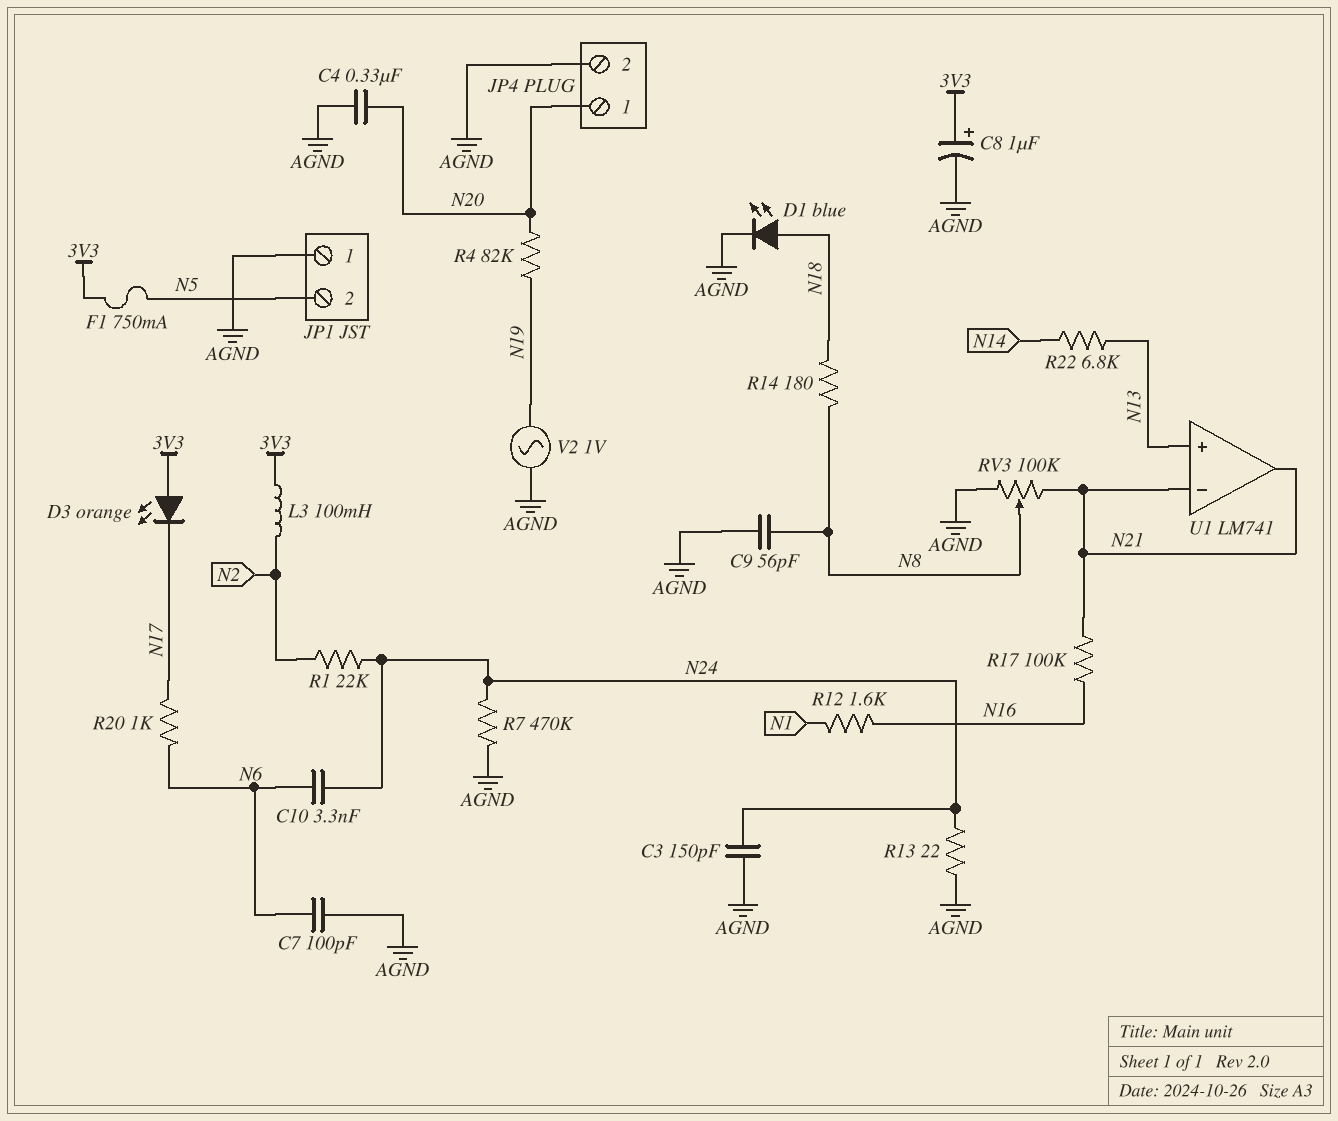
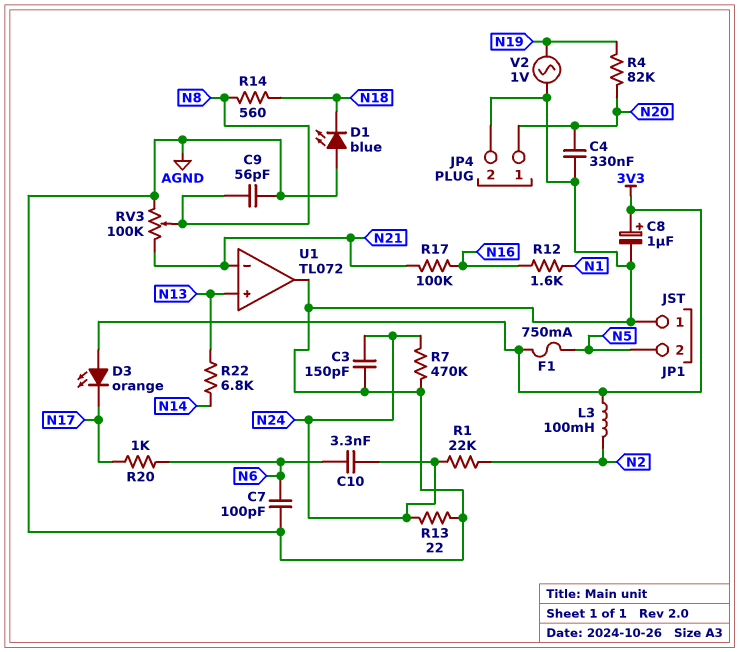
D1: LED blue (A N18, K AGND) -> LED blue (A AGND, K N18)
R14: 180 (N8, N18) -> 560 (N8, N18)
U1: LM741 -> TL072
U1 pin out: N21 -> AGND

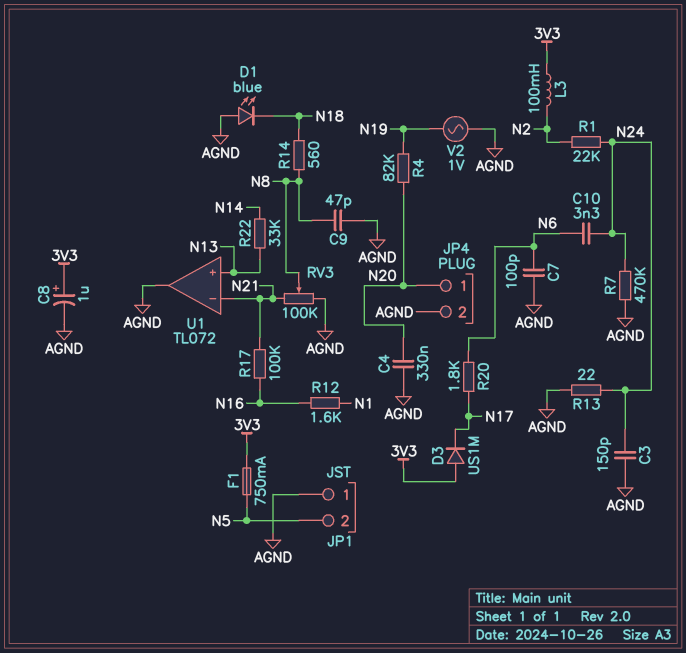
C9: 56pF (AGND, N8) -> 47pF (AGND, N8)
D3: LED orange (A 3V3, K N17) -> diode US1M (A 3V3, K N17)
R20: 1k (N6, N17) -> 1.8k (N6, N17)
R22: 6.8k (N13, N14) -> 33k (N13, N14)

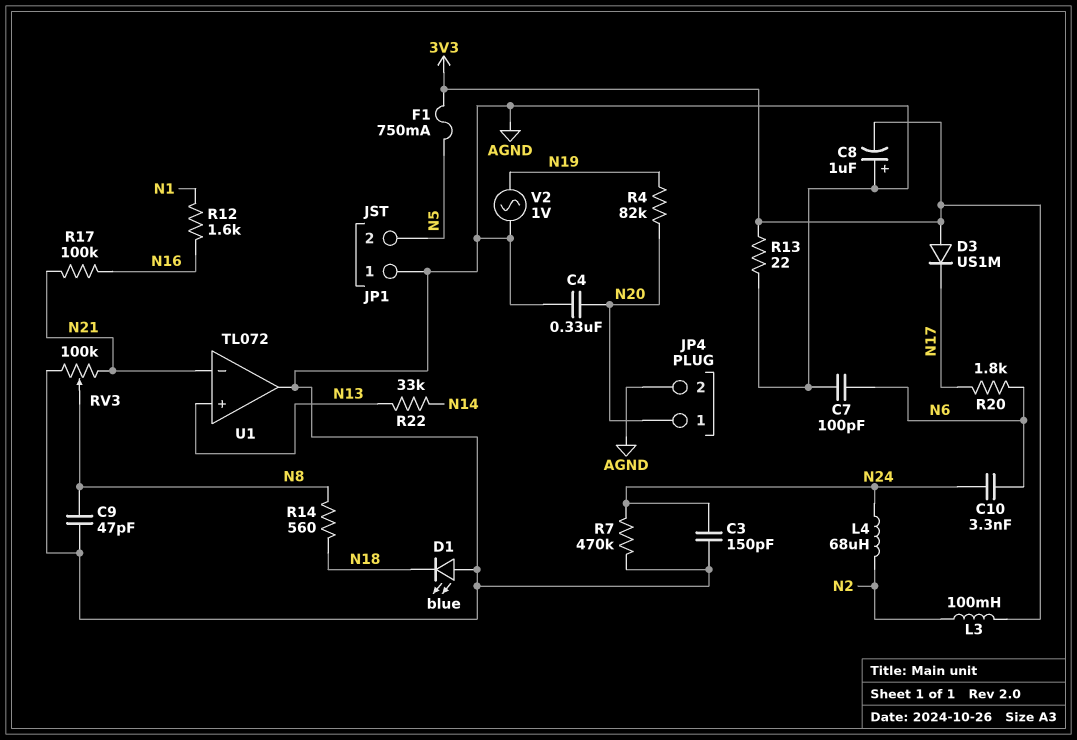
C8: 1uF (plus 3V3, minus AGND) -> 1uF (plus AGND, minus 3V3)
L4: none -> 68uH (N2, N24)
R1: 22k (N2, N24) -> none
R13: 22 (AGND, N24) -> 22 (3V3, AGND)

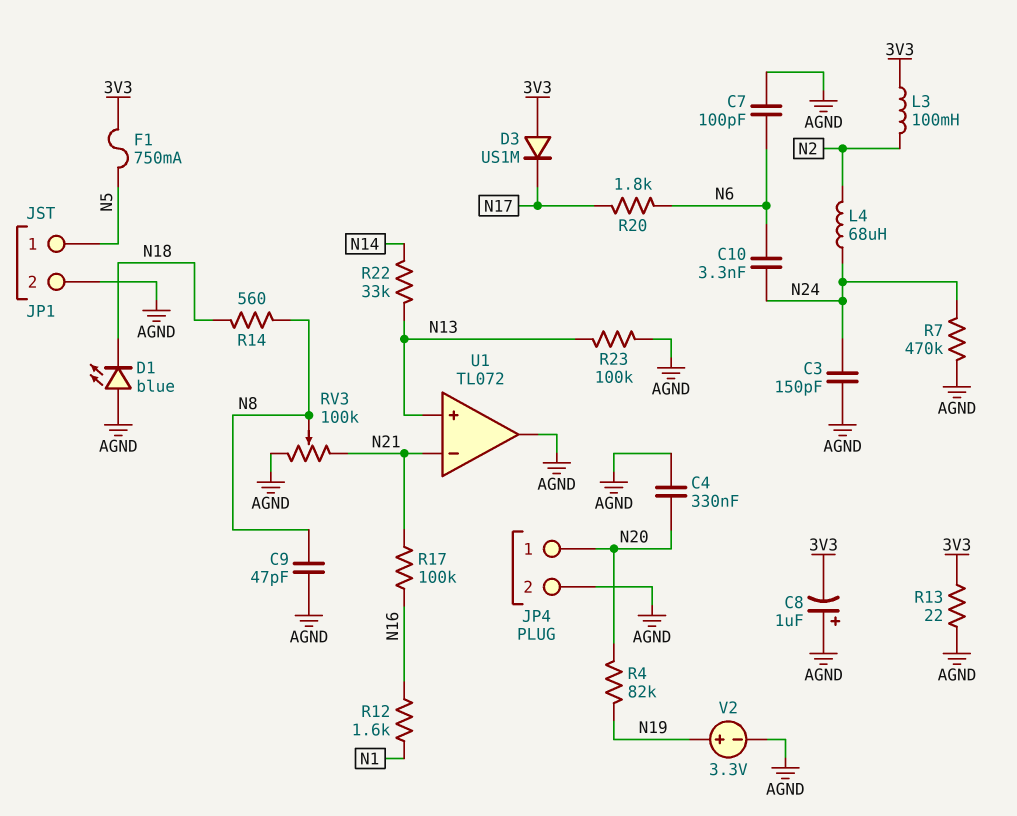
JP1 pin 1: AGND -> N5
JP1 pin 2: N5 -> AGND
R23: none -> 100k (AGND, N13)
V2: AC 1V (AGND, N19) -> 3.3V (plus N19, minus AGND)

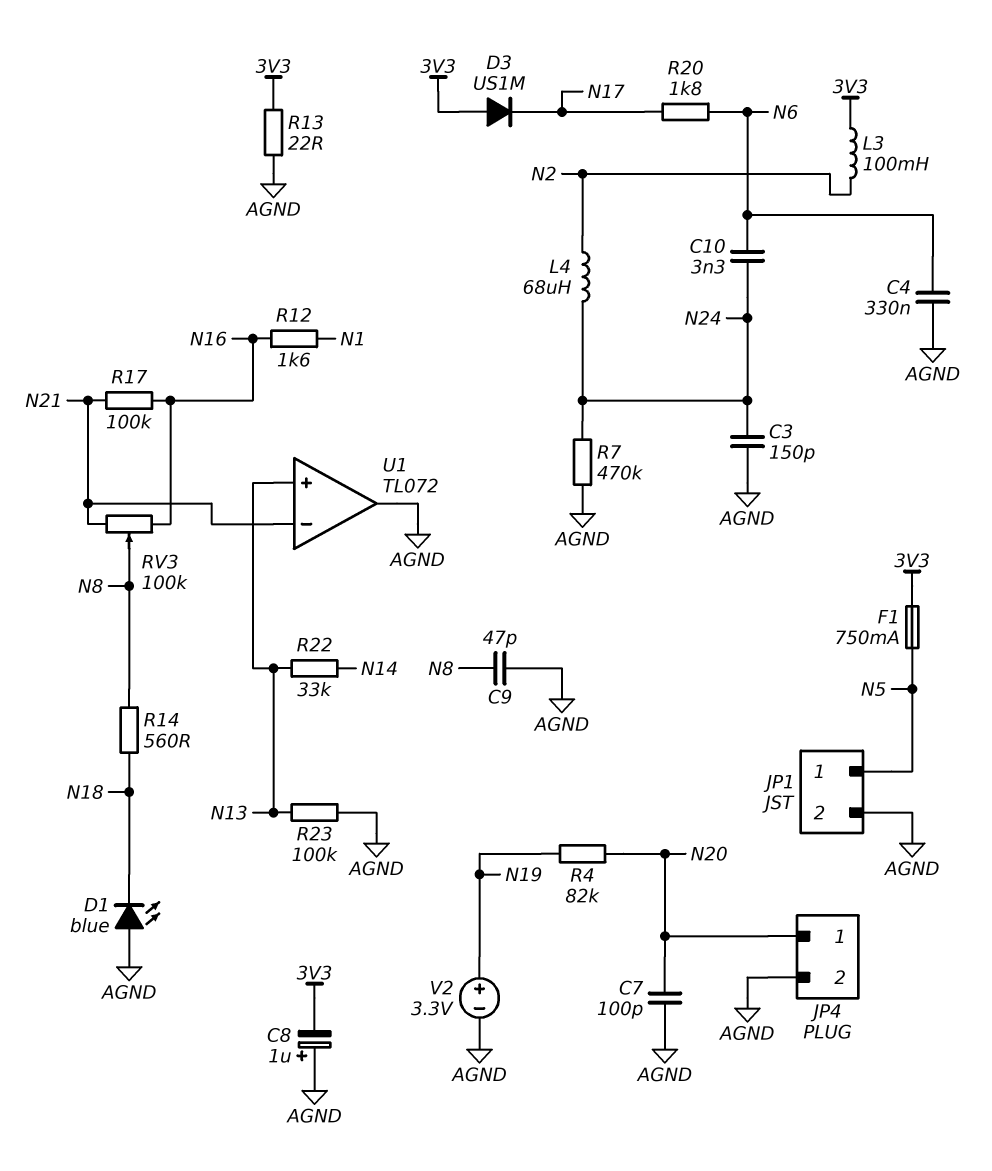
C4: 330nF (AGND, N20) -> 330nF (AGND, N6)
C7: 100pF (AGND, N6) -> 100pF (AGND, N20)
RV3: 100k (AGND, N21, wiper N8) -> 100k (N16, N21, wiper N8)

